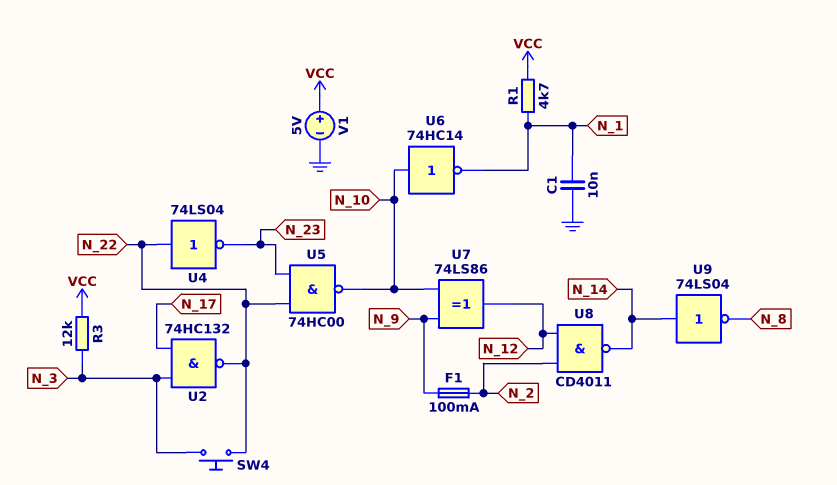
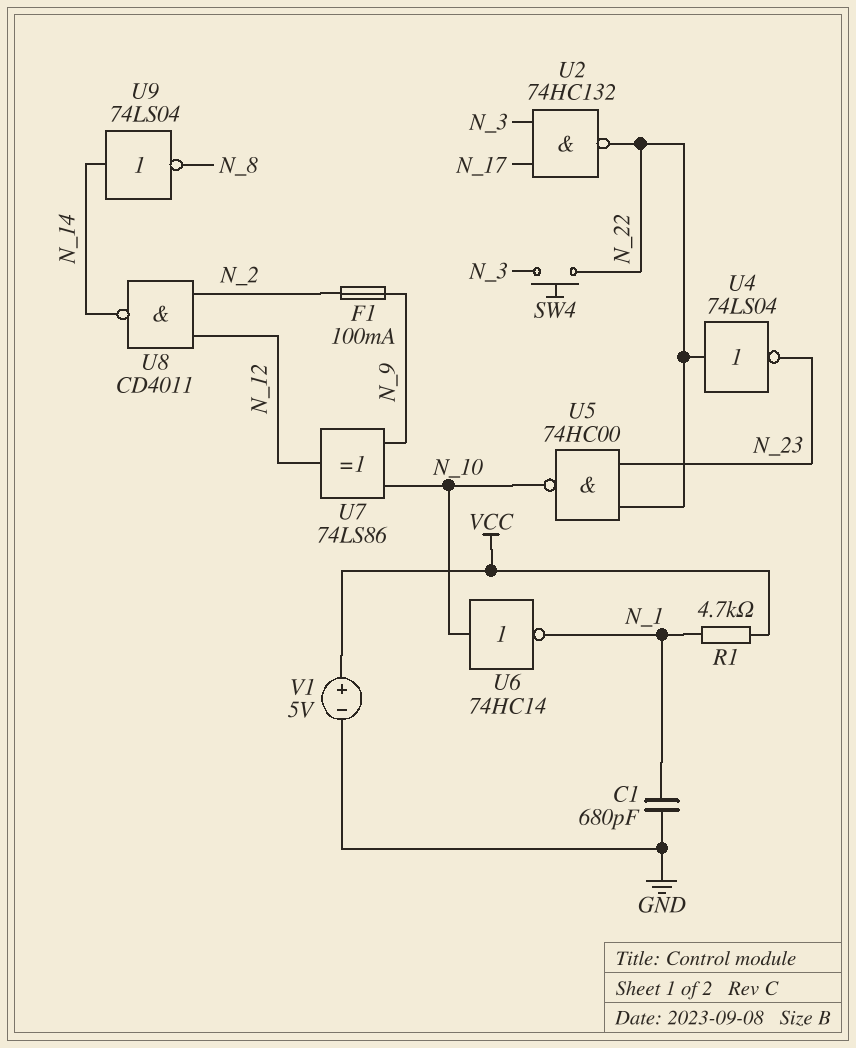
C1: 10nF (GND, N_1) -> 680pF (GND, N_1)
R3: 12k (N_3, VCC) -> none

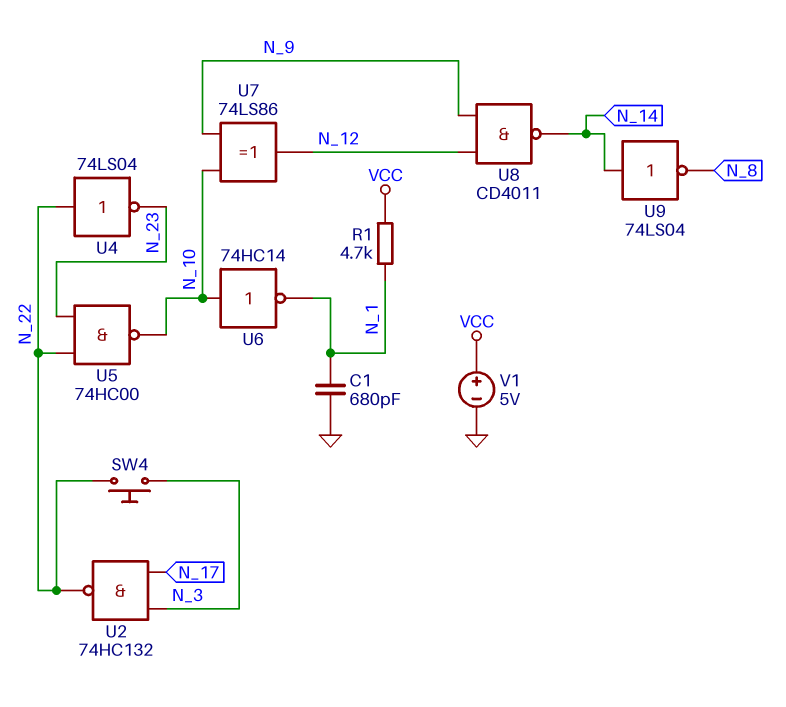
F1: 100mA (N_2, N_9) -> none
U8: NAND CD4011 (in N_2, in N_12, out N_14) -> NAND CD4011 (in N_9, in N_12, out N_14)

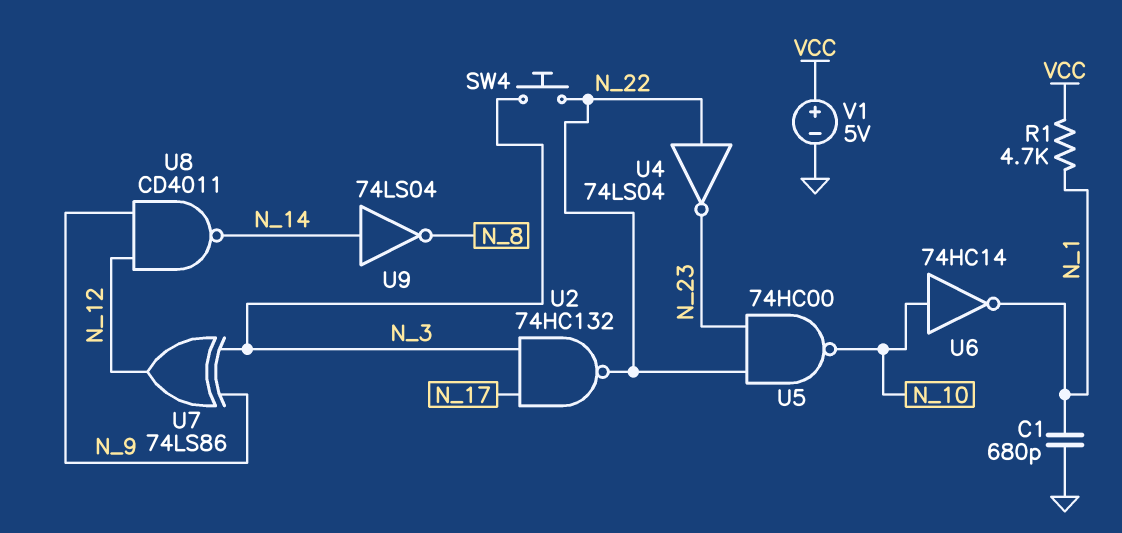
U7: XOR 74LS86 (in N_9, in N_10, out N_12) -> XOR 74LS86 (in N_3, in N_9, out N_12)

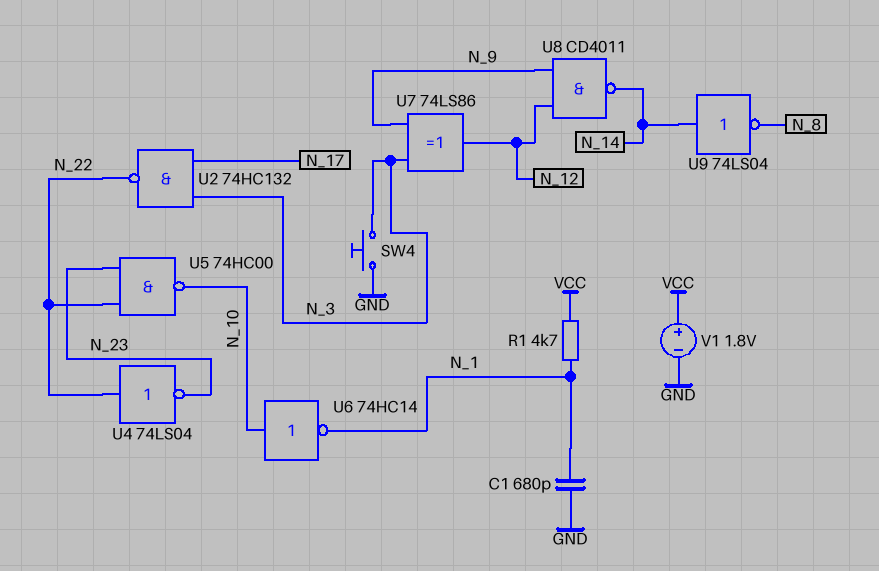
SW4: button (N_3, N_22) -> button (GND, N_3)
V1: 5V (plus VCC, minus GND) -> 1.8V (plus VCC, minus GND)

